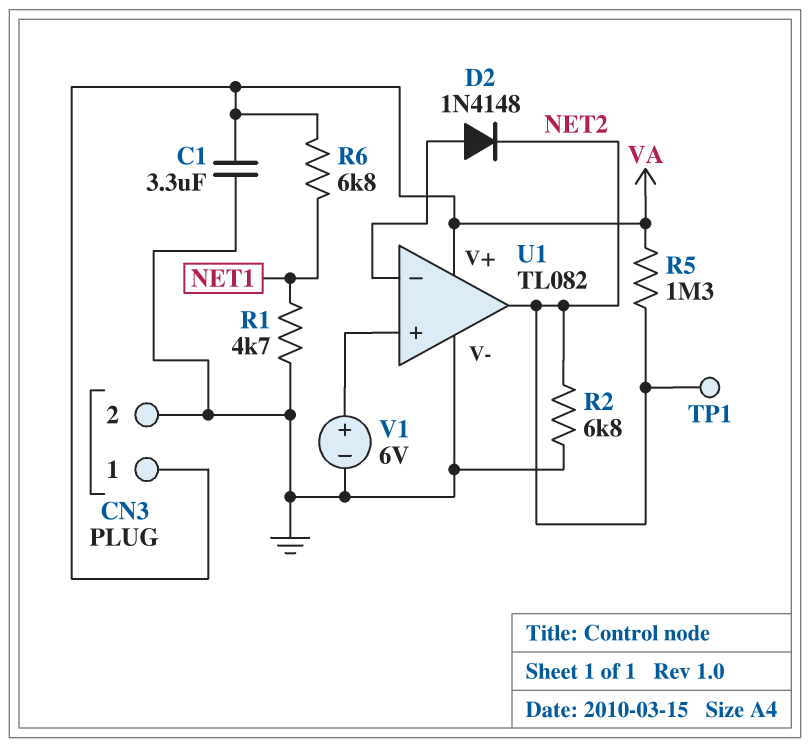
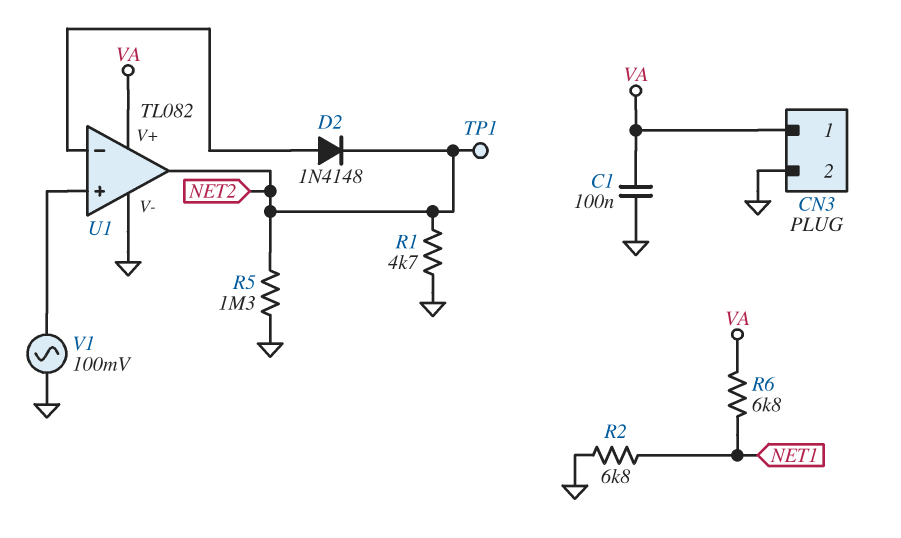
C1: 3.3uF (GND, VA) -> 100nF (GND, VA)
R1: 4.7k (GND, NET1) -> 4.7k (GND, NET2)
R2: 6.8k (GND, NET2) -> 6.8k (GND, NET1)
R5: 1.3M (NET2, VA) -> 1.3M (GND, NET2)
V1: 6V (plus U1/in+, minus GND) -> AC 100mV (GND, U1/in+)

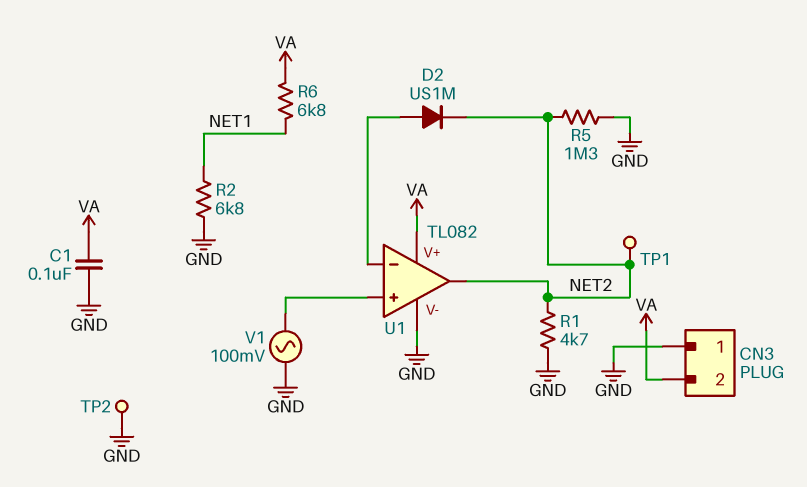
CN3 pin 1: VA -> GND
CN3 pin 2: GND -> VA
D2: diode 1N4148 (A U1/in-, K NET2) -> diode US1M (A U1/in-, K NET2)
TP2: none -> test point (GND)

